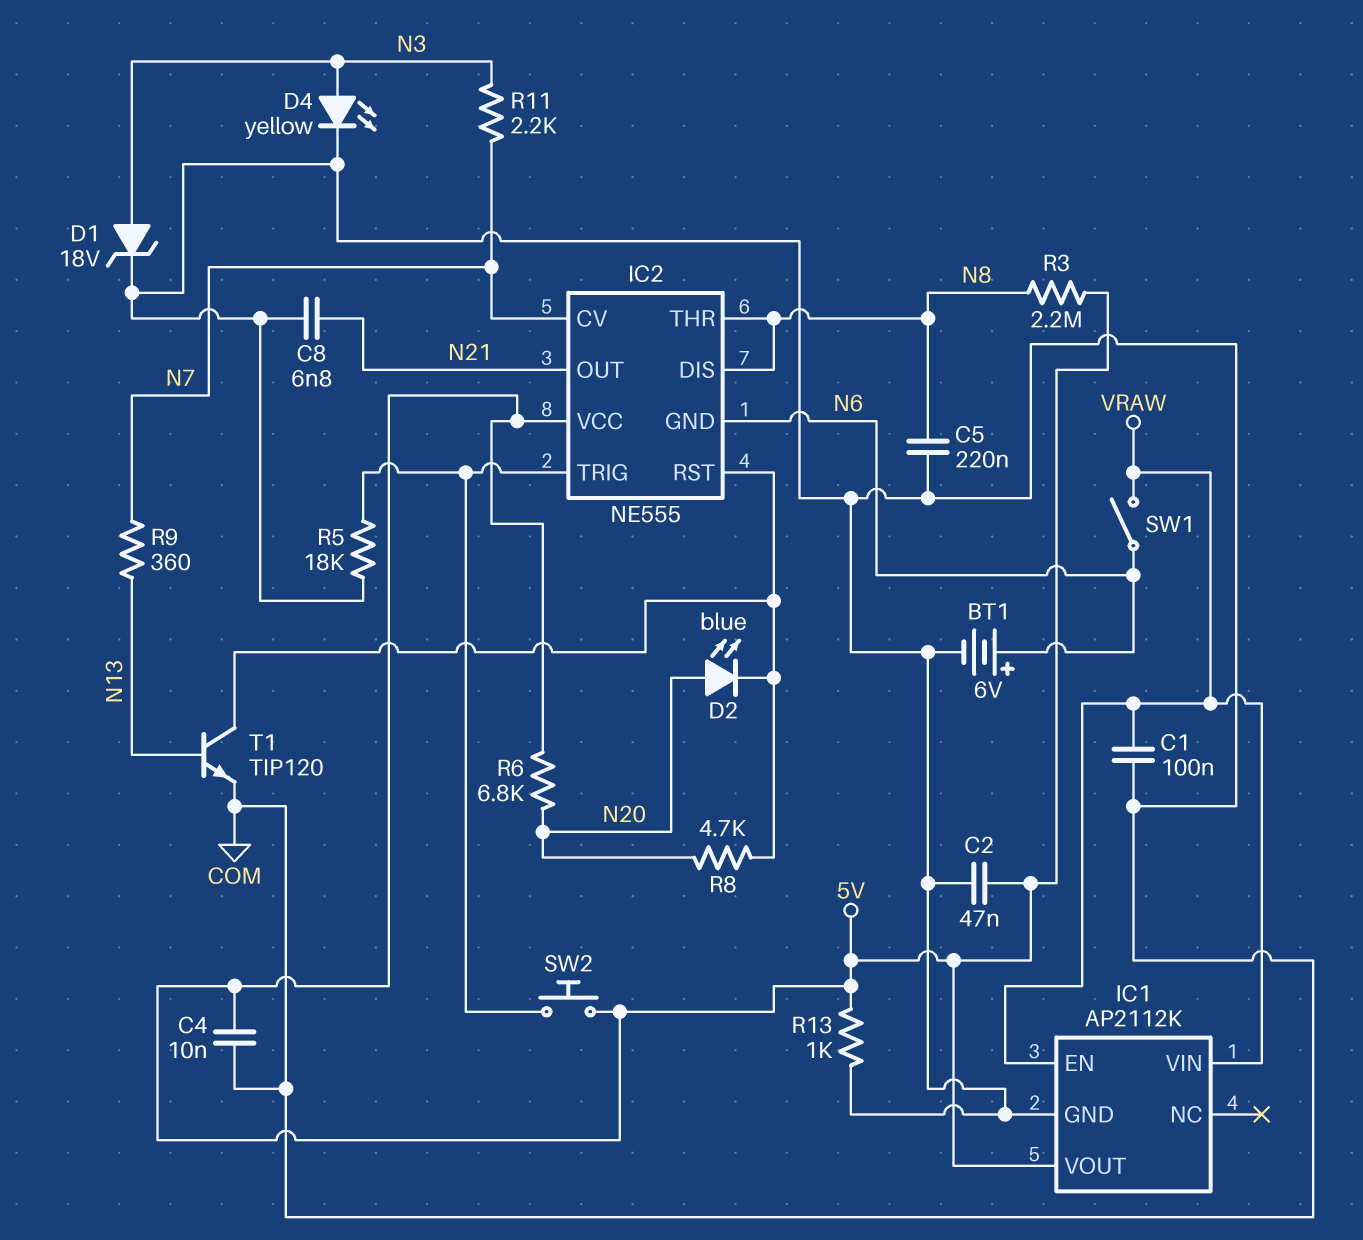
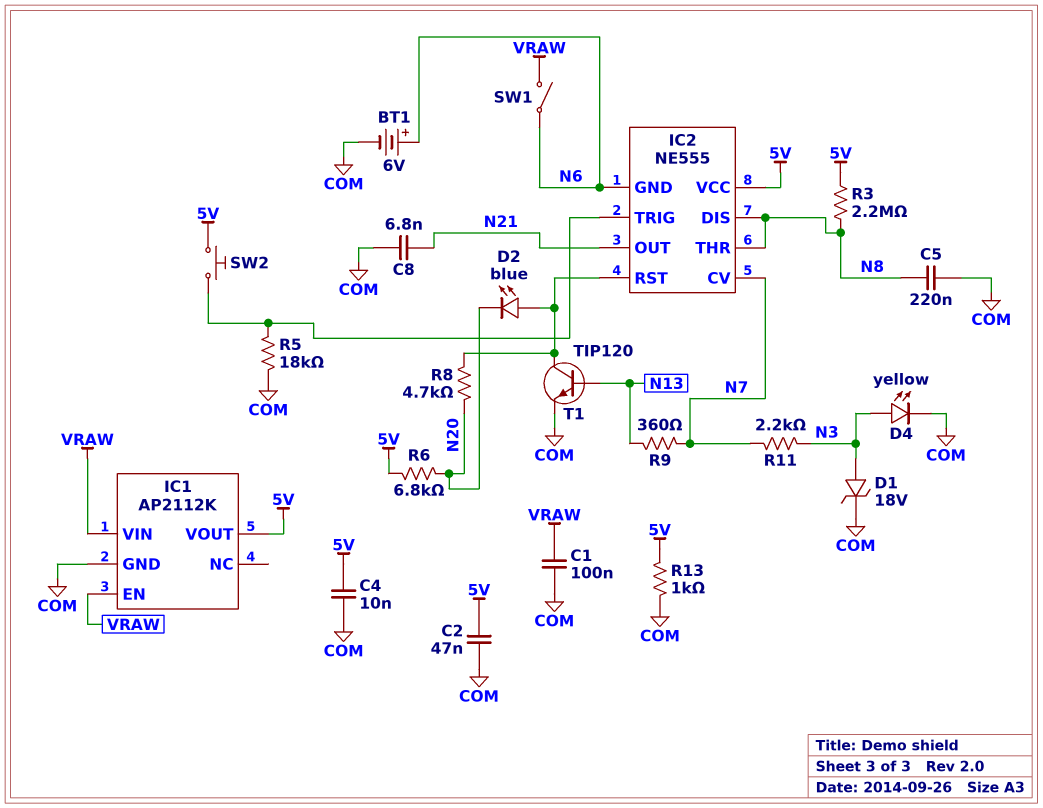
D2: LED blue (A N20, K IC2/RST) -> LED blue (A IC2/RST, K N20)

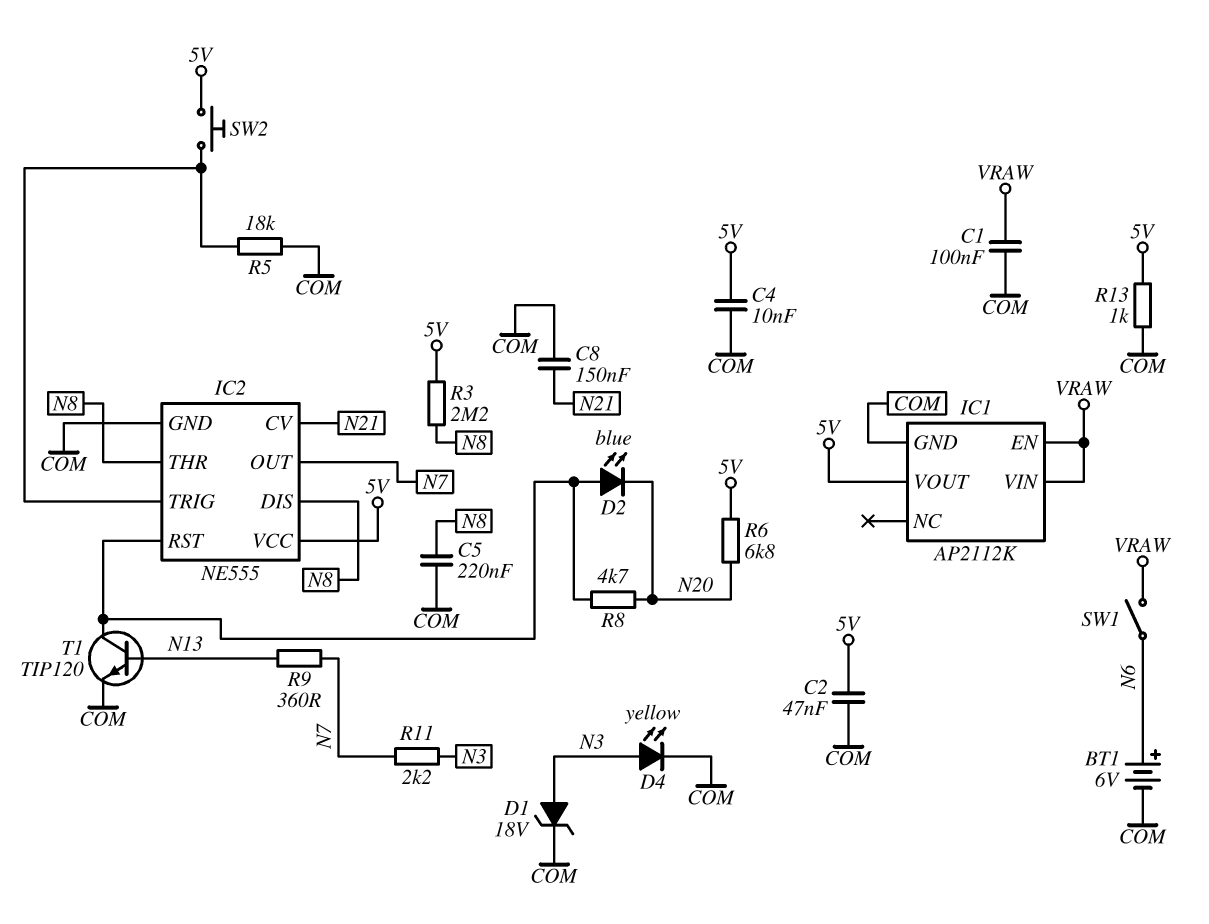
C8: 6.8nF (COM, N21) -> 150nF (COM, N21)
IC2 pin CV: N7 -> N21
IC2 pin GND: N6 -> COM
IC2 pin OUT: N21 -> N7

